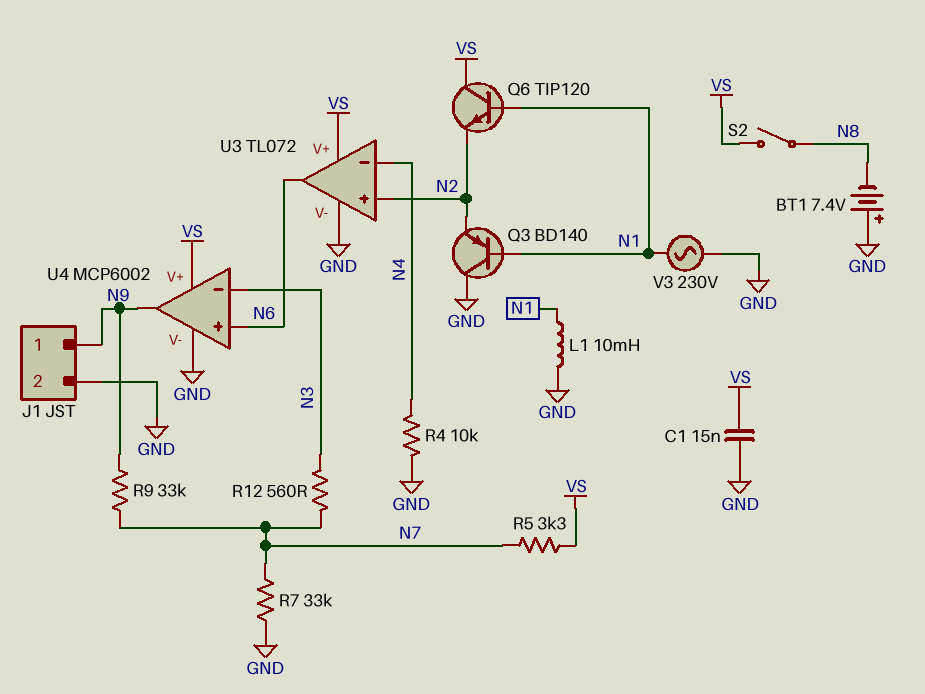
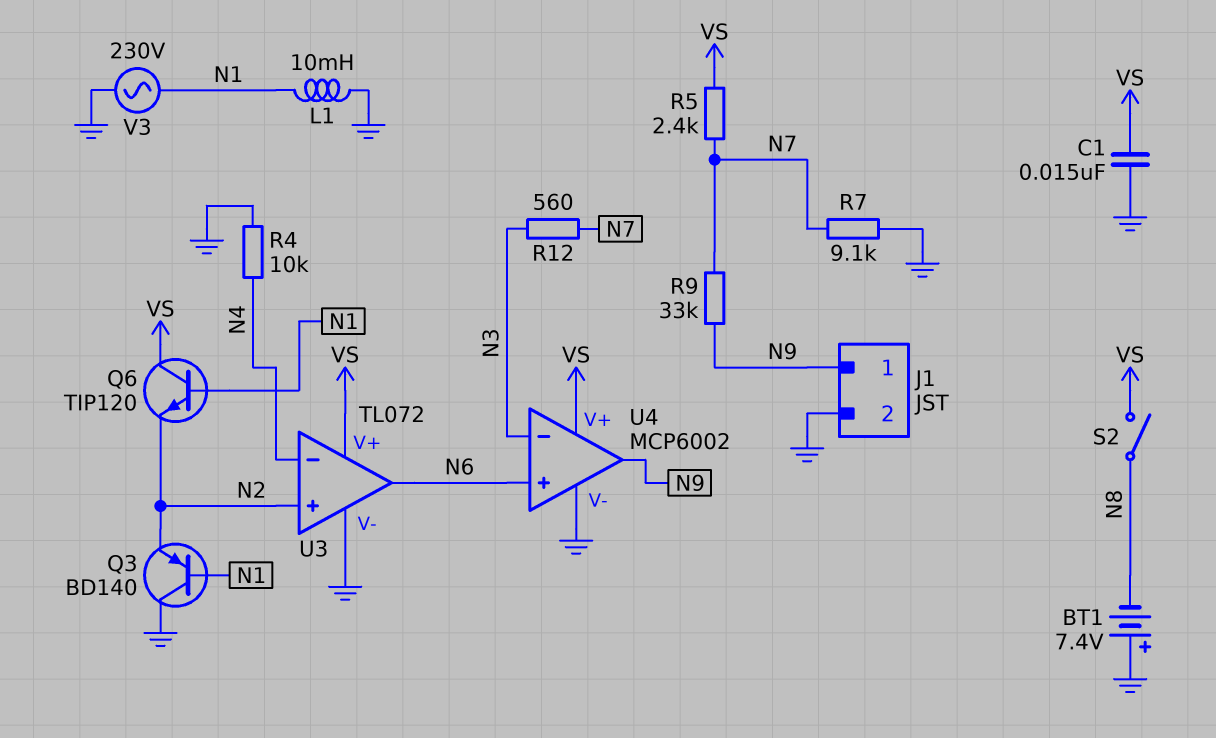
R5: 3.3k (N7, VS) -> 2.4k (N7, VS)
R7: 33k (GND, N7) -> 9.1k (GND, N7)

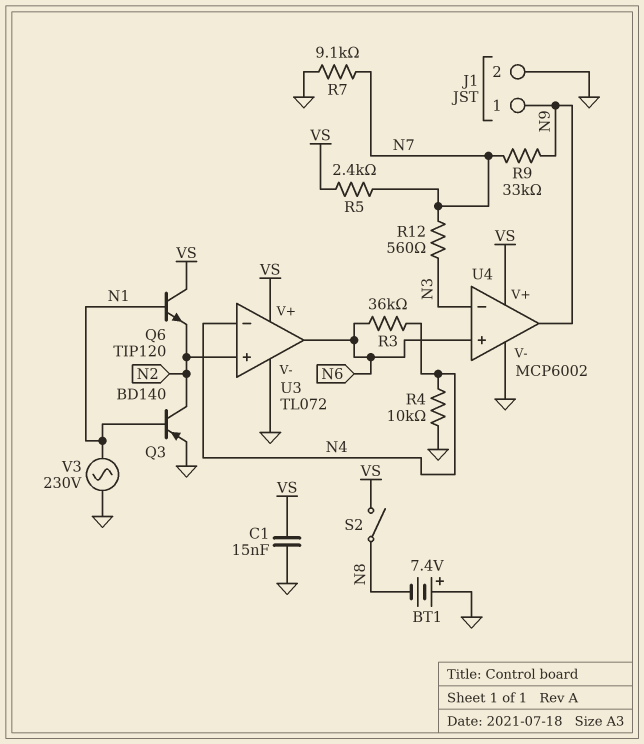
L1: 10mH (GND, N1) -> none
Q3: PNP BD140 (B N1, C GND, E N2) -> PNP BD140 (B N1, C N2, E GND)
R3: none -> 36k (N4, N6)

